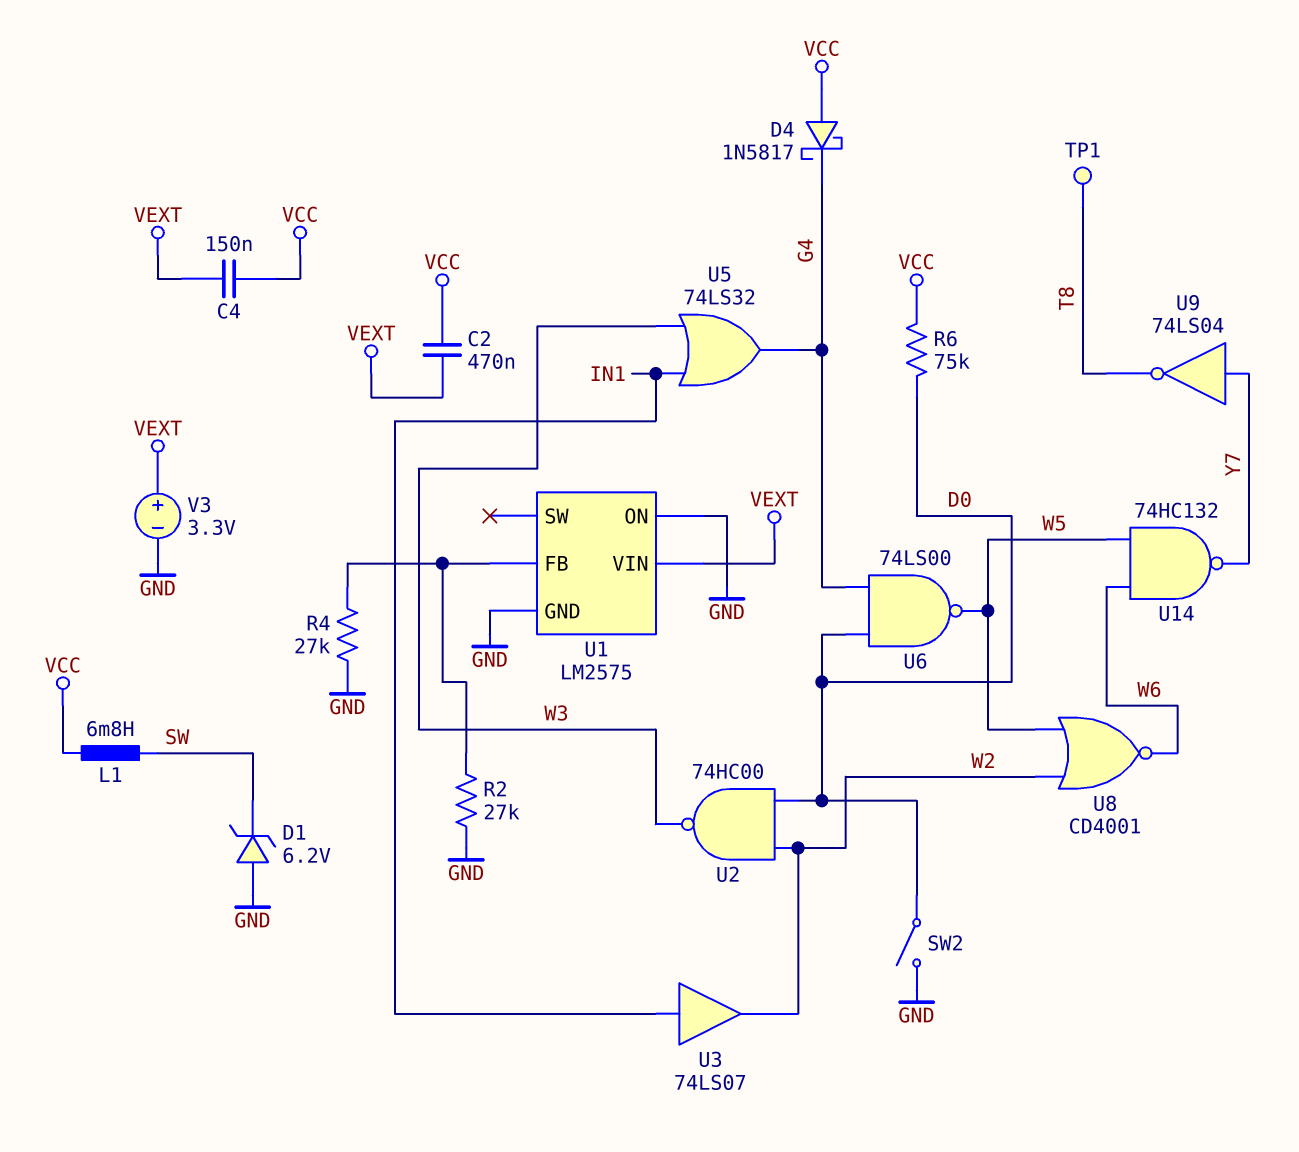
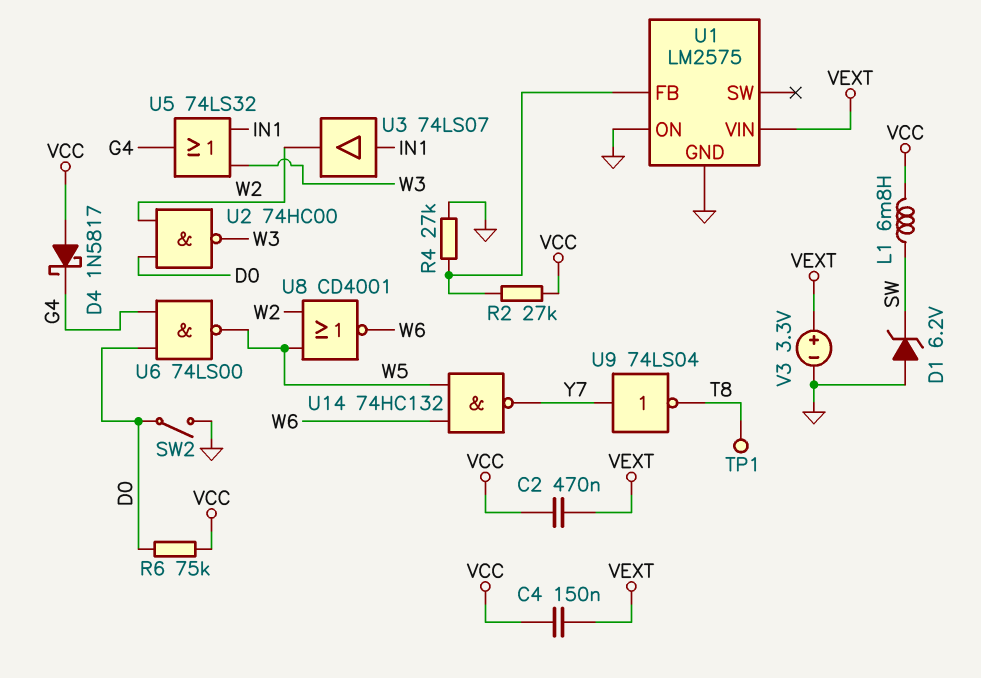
R2: 27k (GND, U1/FB) -> 27k (U1/FB, VCC)

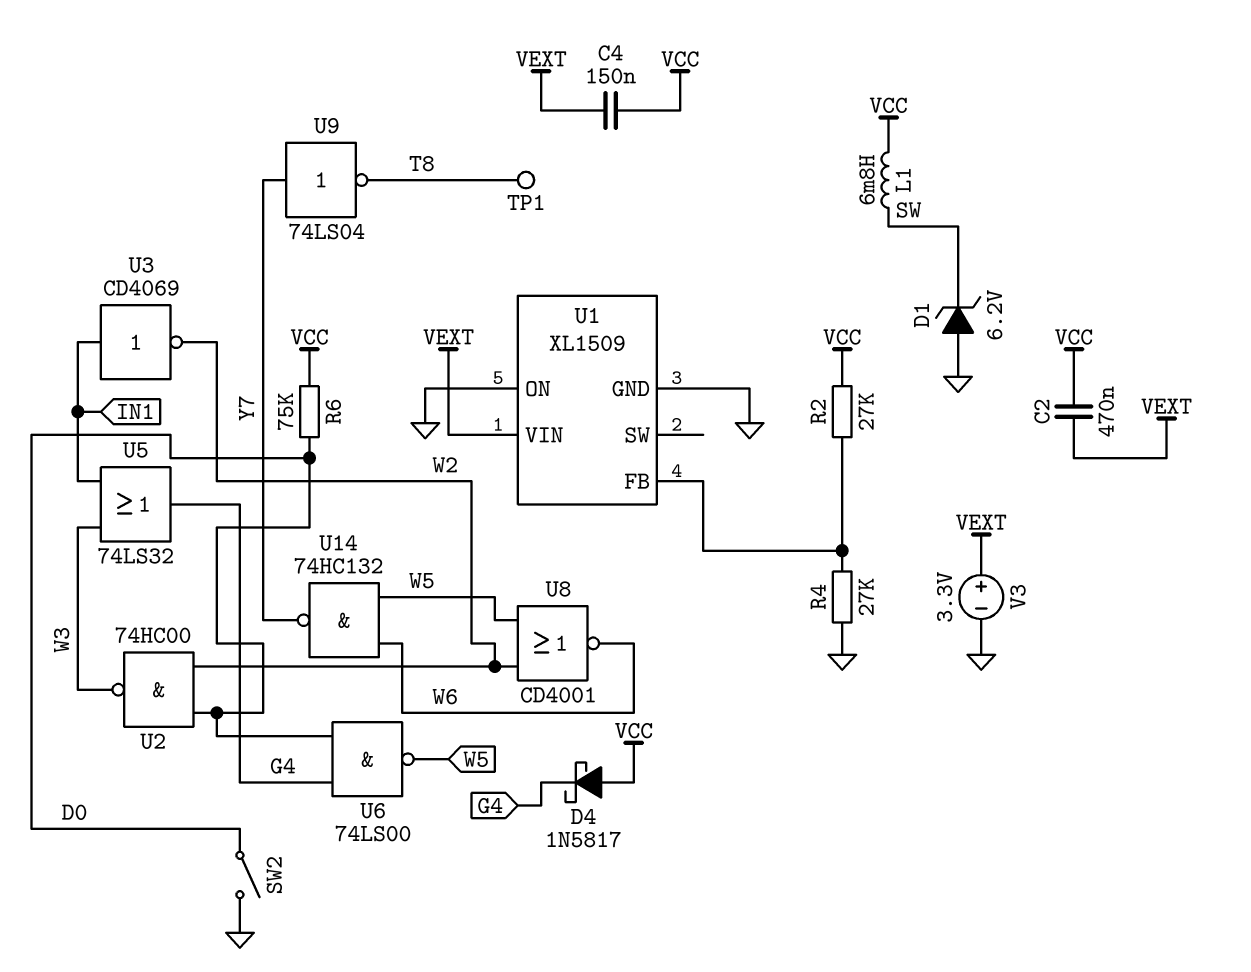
U1: LM2575 -> XL1509
U3: buffer 74LS07 (in IN1, out W2) -> NOT CD4069 (in IN1, out W2)

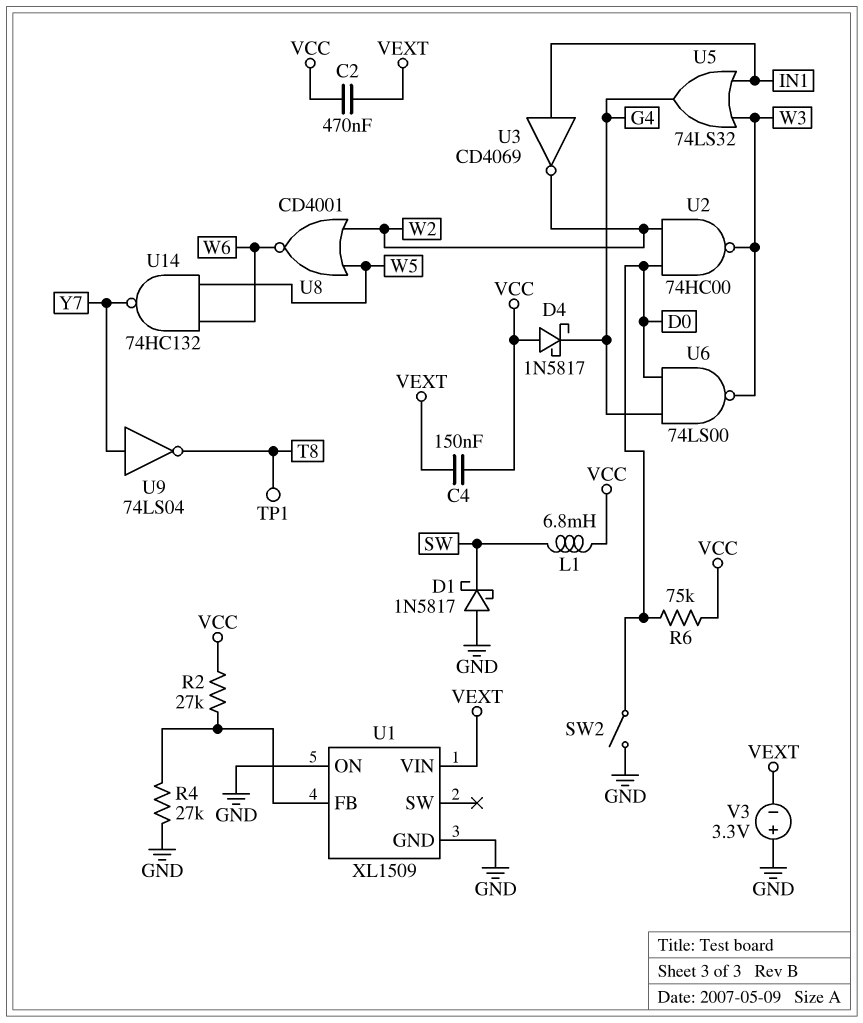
D1: zener 6.2V (A GND, K SW) -> schottky 1N5817 (A GND, K SW)
U6: NAND 74LS00 (in D0, in G4, out W5) -> NAND 74LS00 (in D0, in G4, out W3)
V3: 3.3V (plus VEXT, minus GND) -> 3.3V (plus GND, minus VEXT)

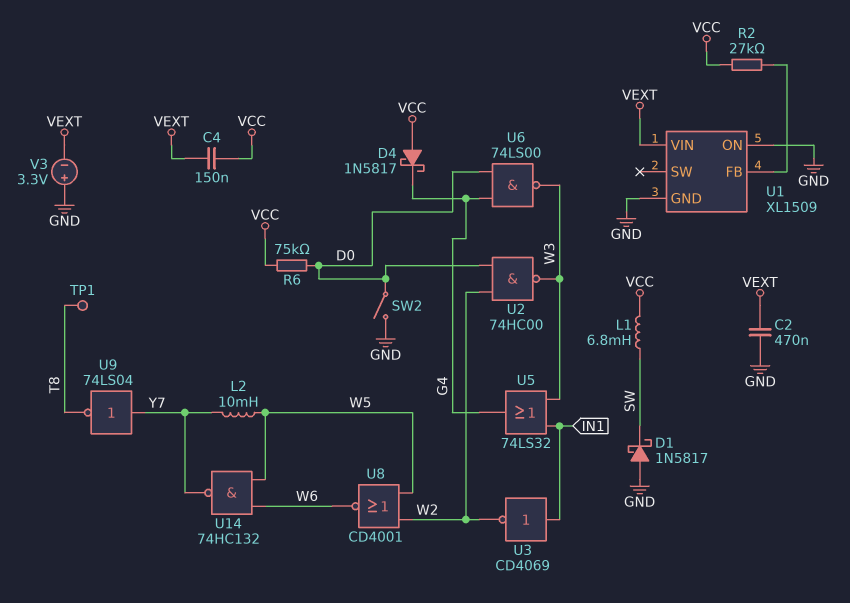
C2: 470nF (VCC, VEXT) -> 470nF (GND, VEXT)
L2: none -> 10mH (W5, Y7)
R4: 27k (GND, U1/FB) -> none

